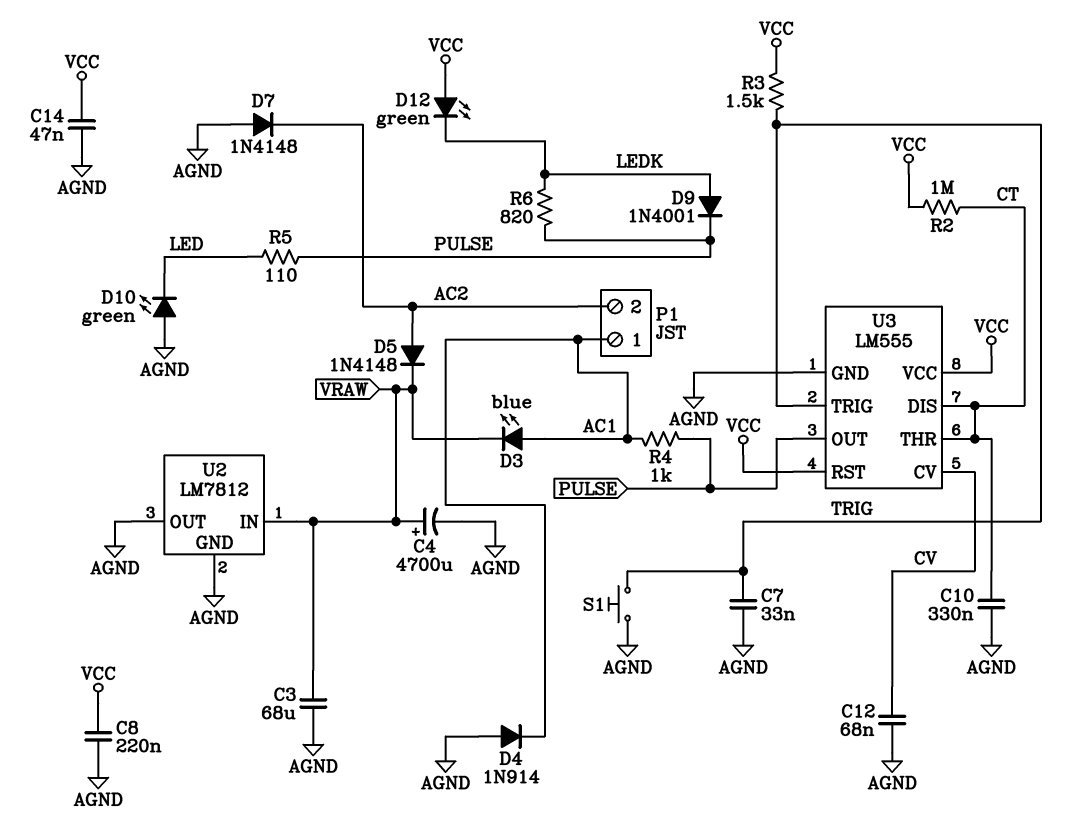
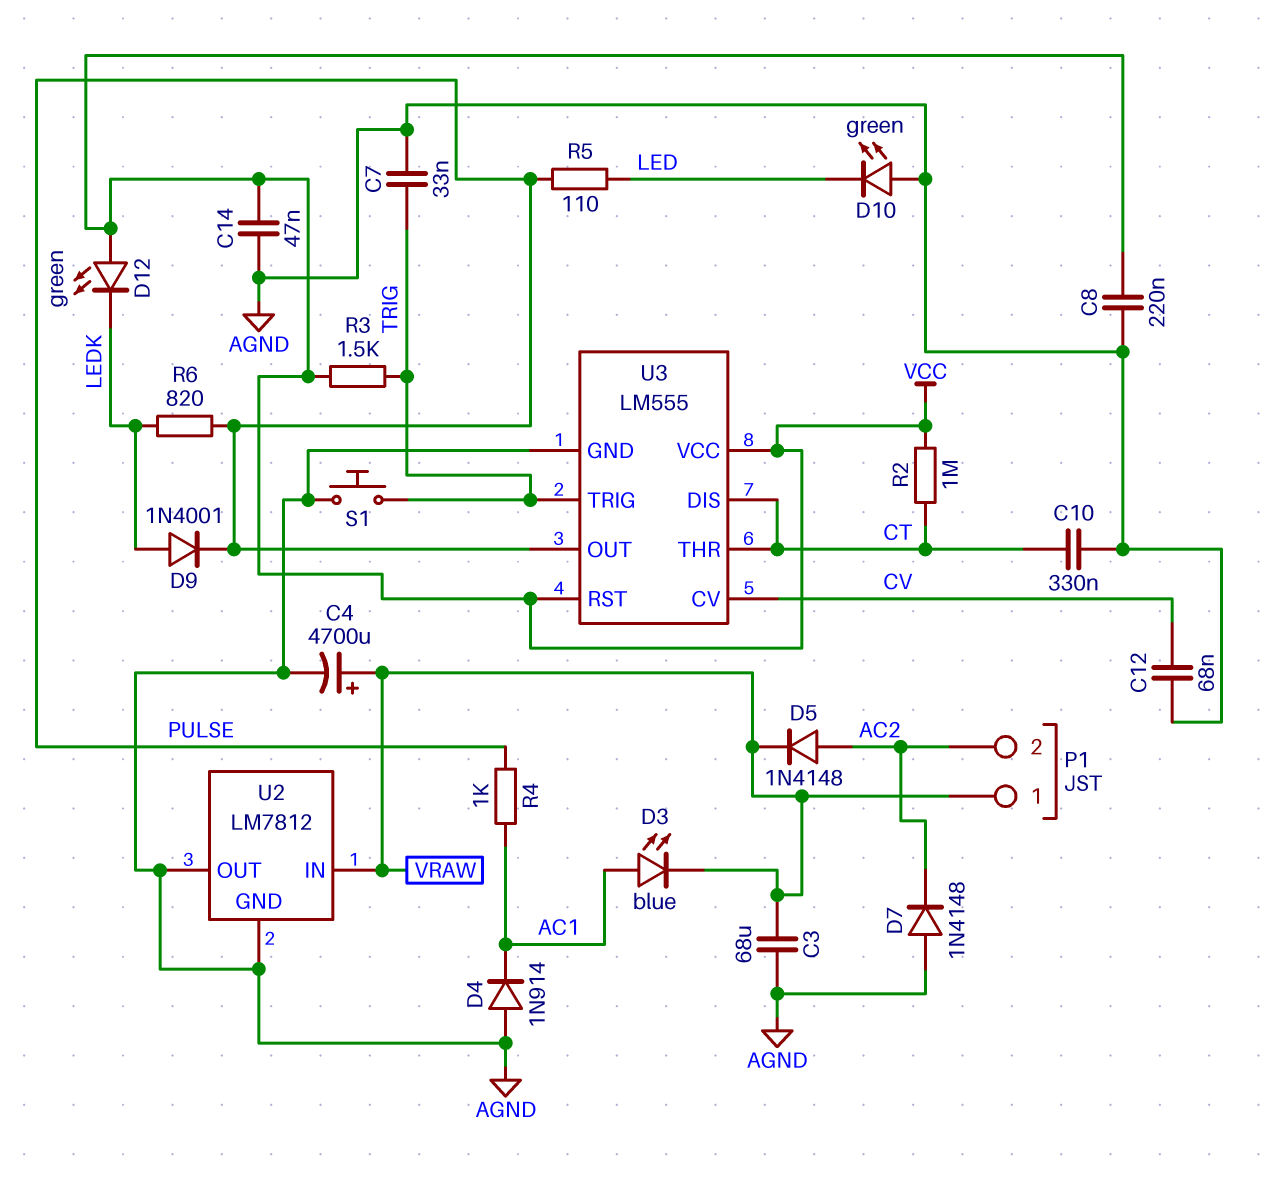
P1 pin 1: AC1 -> VRAW

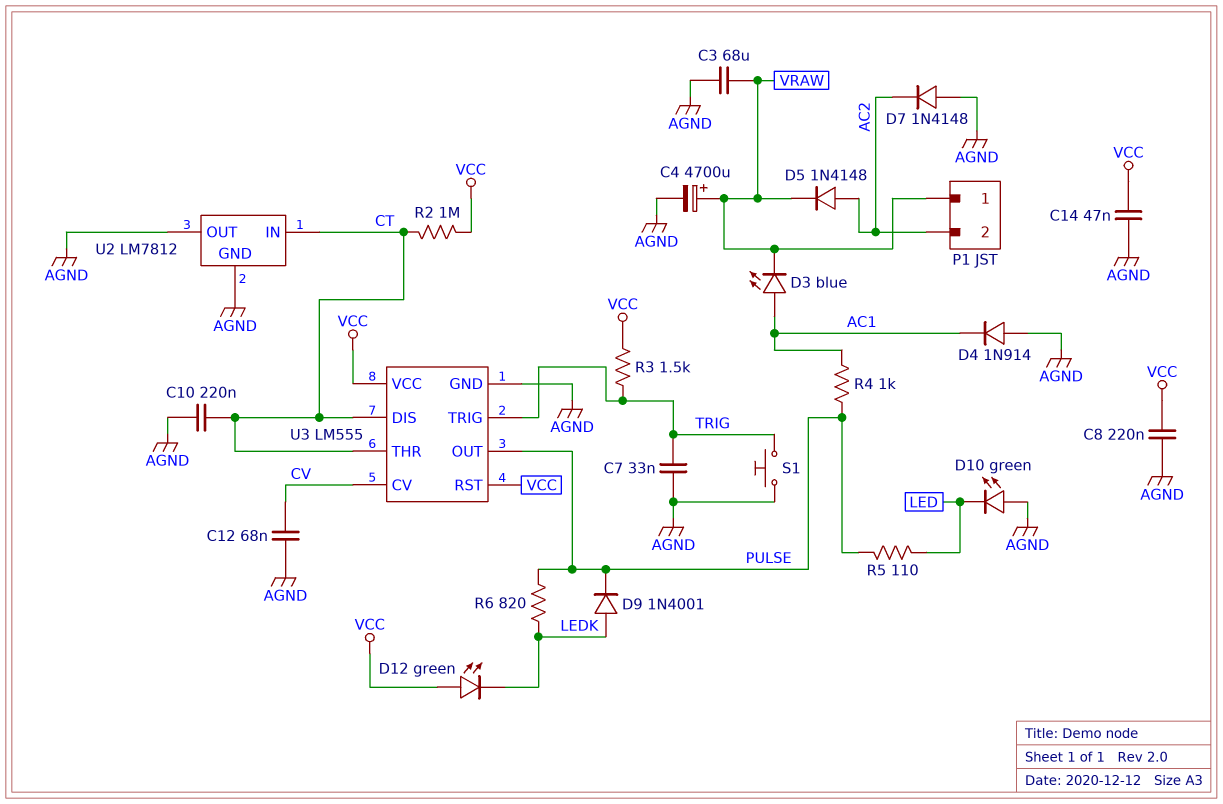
C10: 330nF (AGND, CT) -> 220nF (AGND, CT)
U2 pin IN: VRAW -> CT

